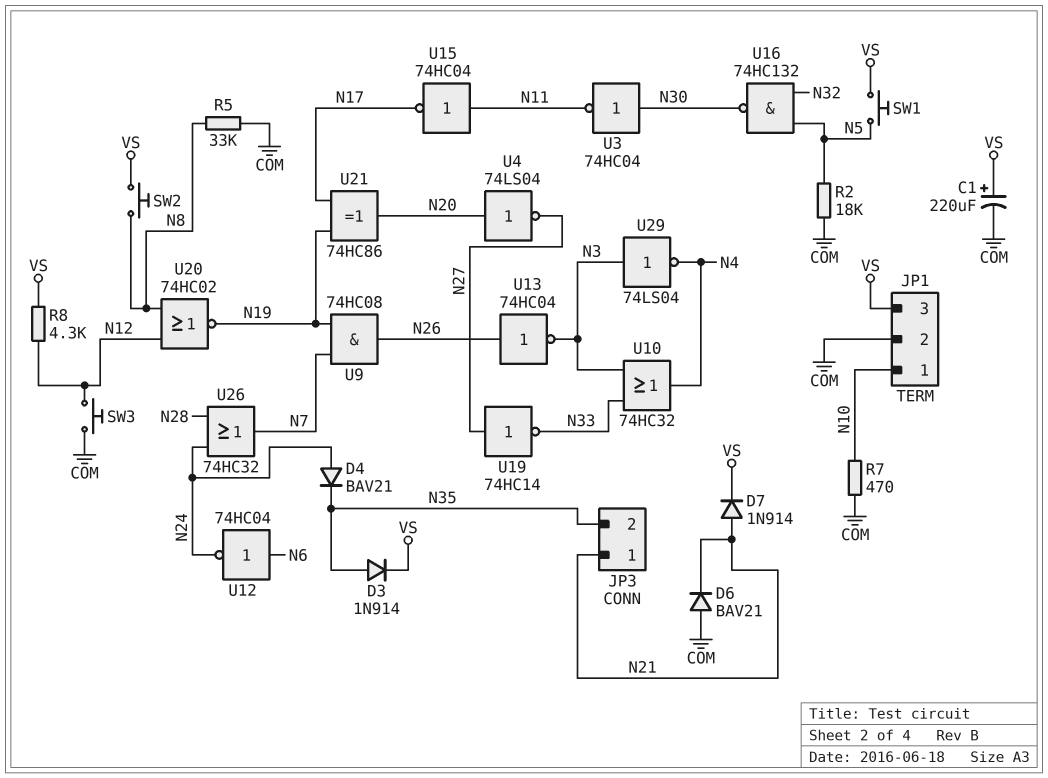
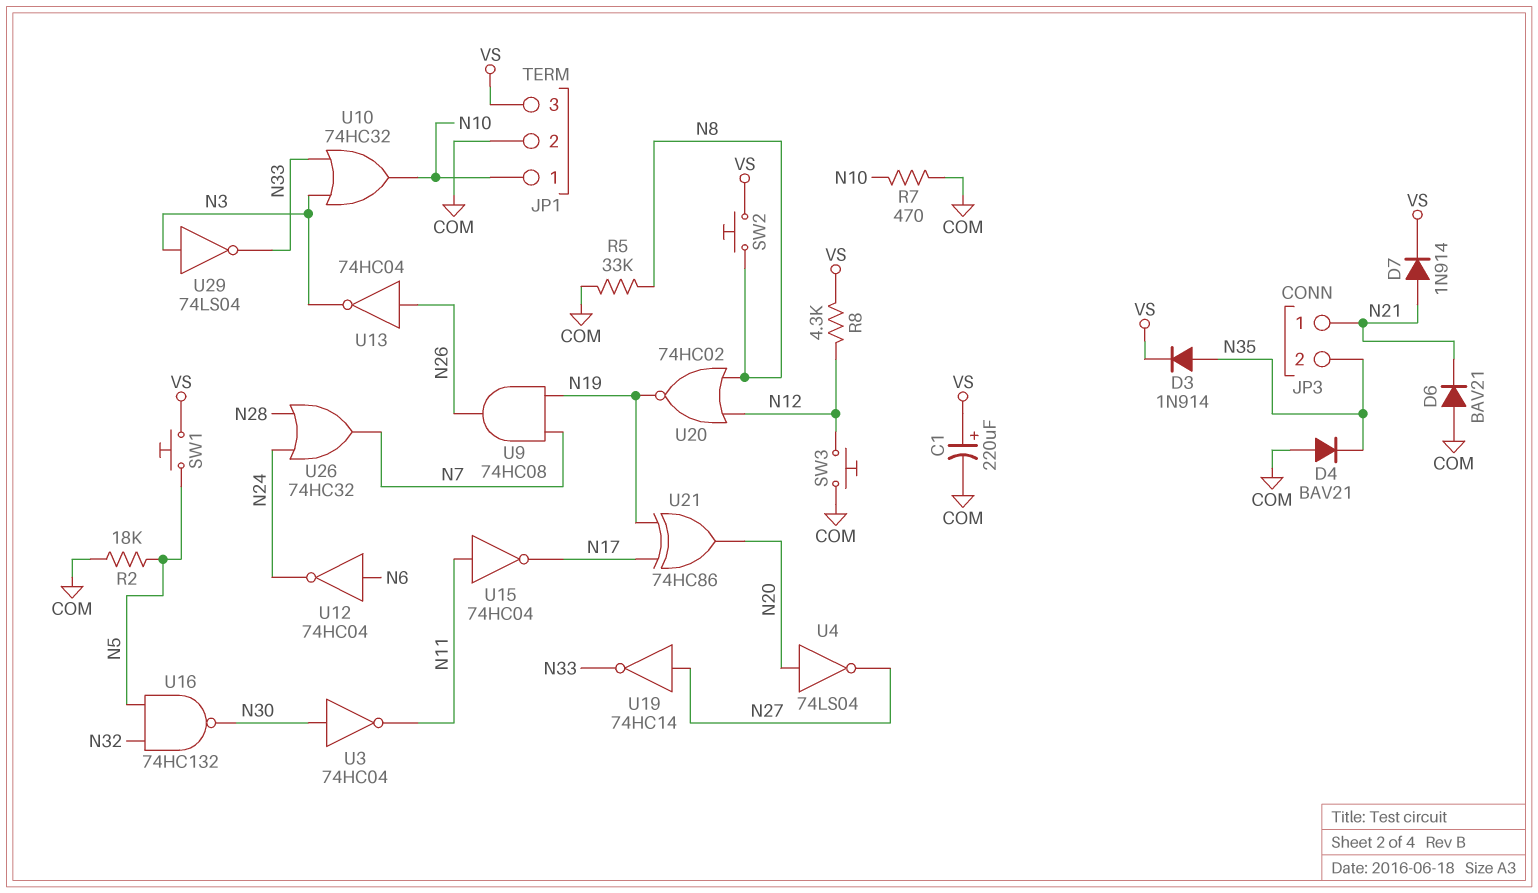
D4: diode BAV21 (A N24, K N35) -> diode BAV21 (A COM, K N35)
U10: OR 74HC32 (in N3, in N33, out N4) -> OR 74HC32 (in N3, in N33, out N10)
U29: NOT 74LS04 (in N3, out N4) -> NOT 74LS04 (in N3, out N33)

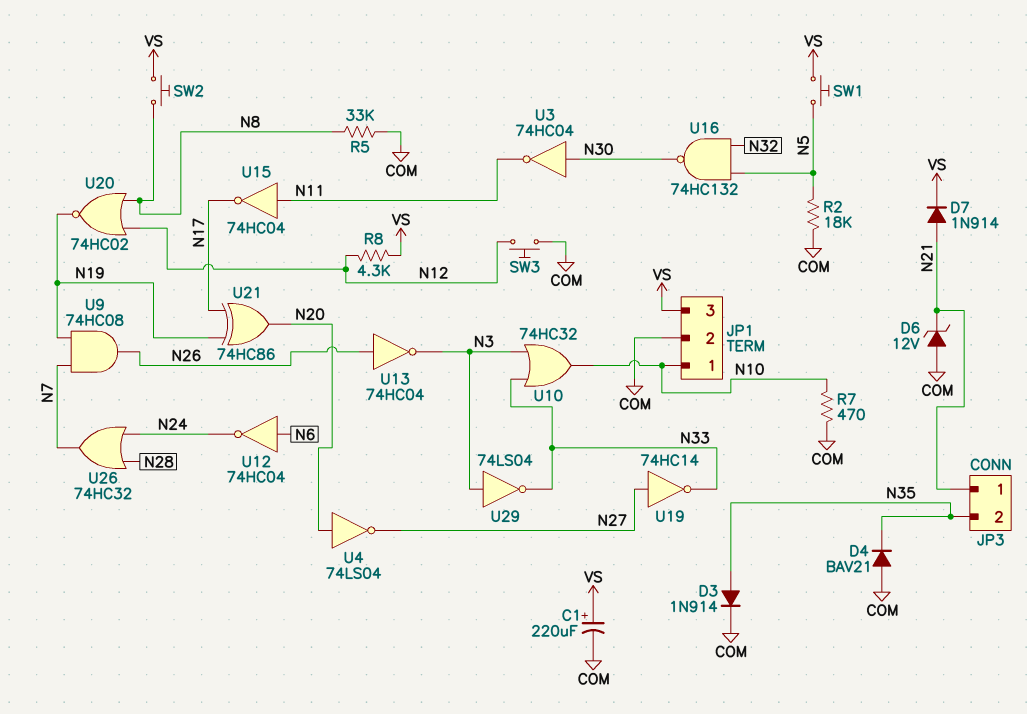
D3: diode 1N914 (A N35, K VS) -> diode 1N914 (A N35, K COM)
D6: diode BAV21 (A COM, K N21) -> zener 12V (A COM, K N21)

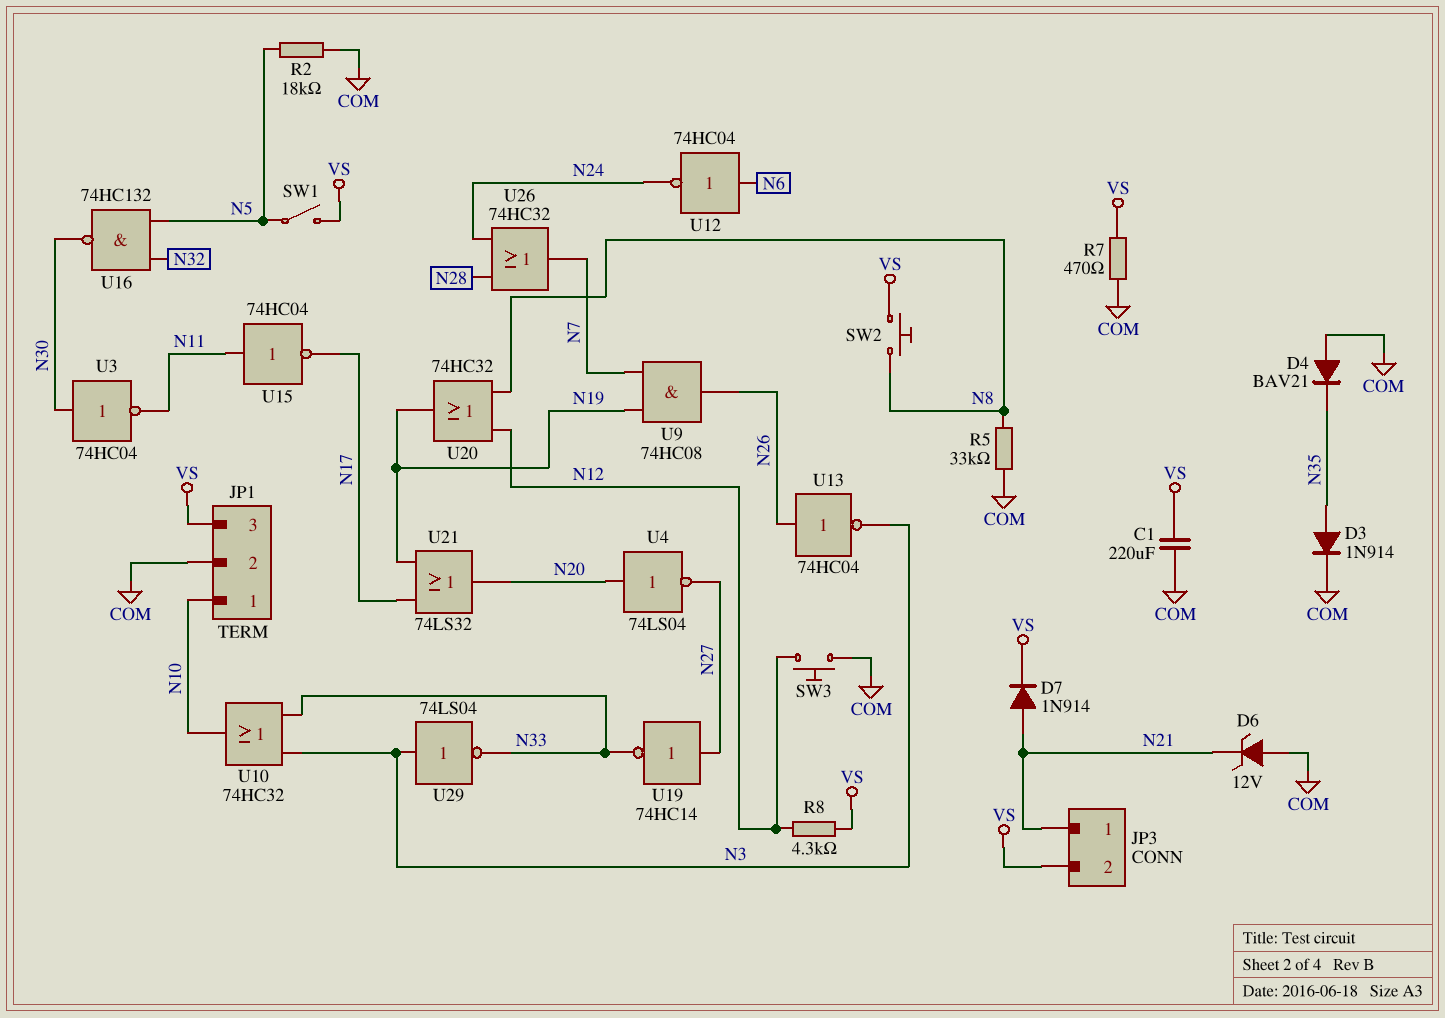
C1: 220uF (plus VS, minus COM) -> 220uF (COM, VS)
JP3 pin 2: N35 -> VS
R7: 470 (COM, N10) -> 470 (COM, VS)
SW1: button (N5, VS) -> switch (N5, VS)
U20: NOR 74HC02 (in N8, in N12, out N19) -> OR 74HC32 (in N8, in N12, out N19)
U21: XOR 74HC86 (in N17, in N19, out N20) -> OR 74LS32 (in N17, in N19, out N20)

